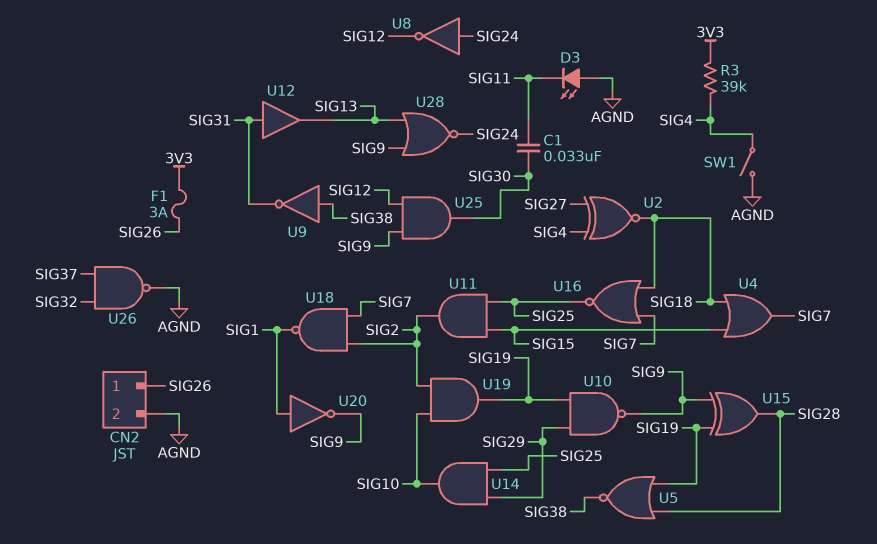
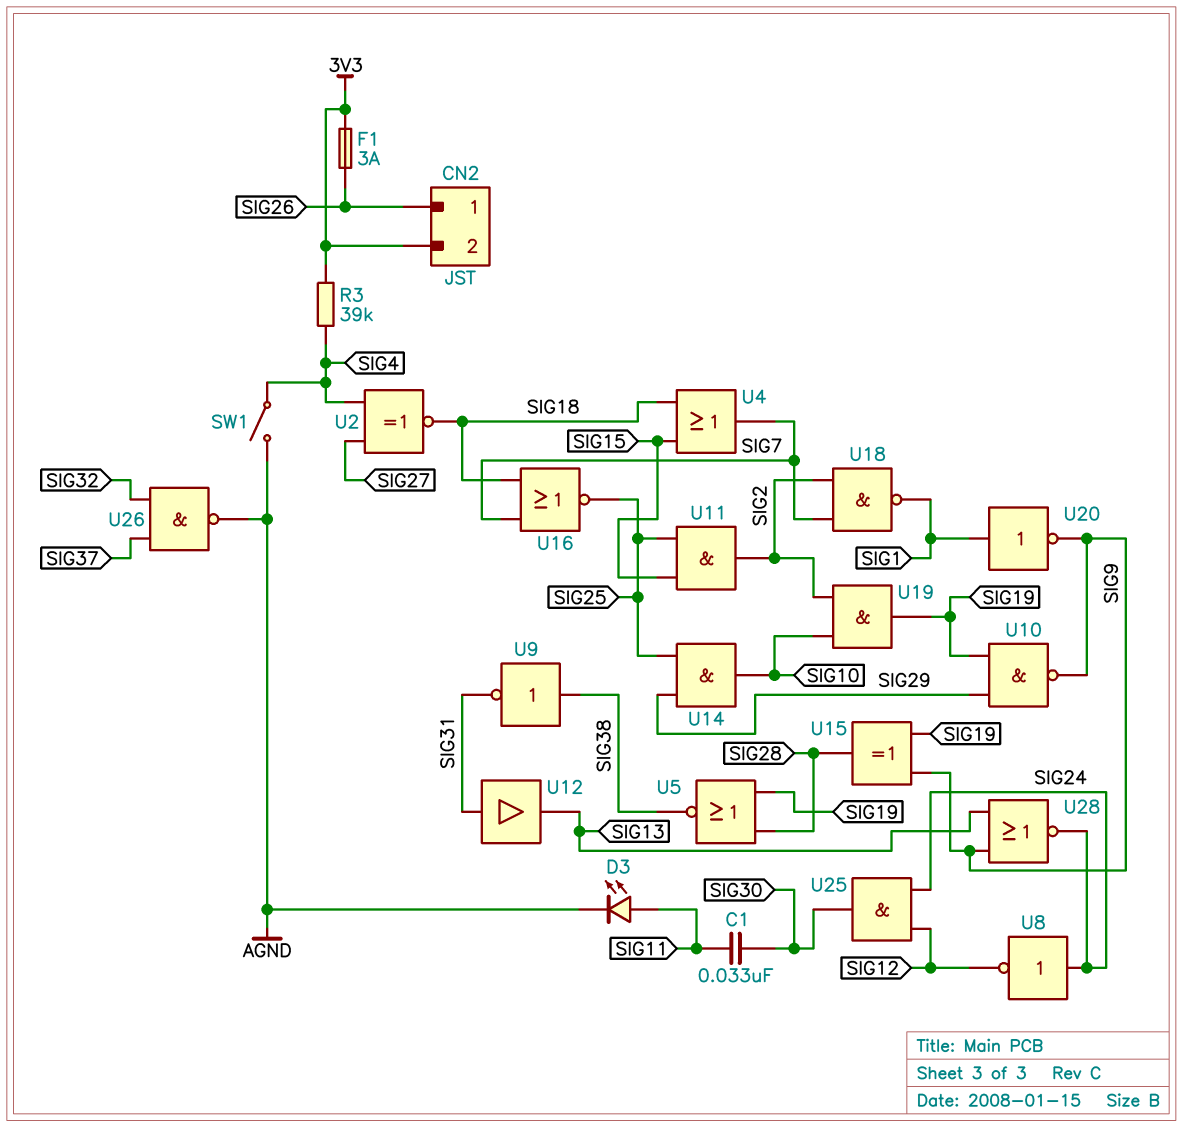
CN2 pin 2: AGND -> 3V3
D3: LED (A AGND, K SIG11) -> LED (A SIG11, K AGND)
U25: AND (in SIG9, in SIG12, out SIG30) -> AND (in SIG12, in SIG24, out SIG30)

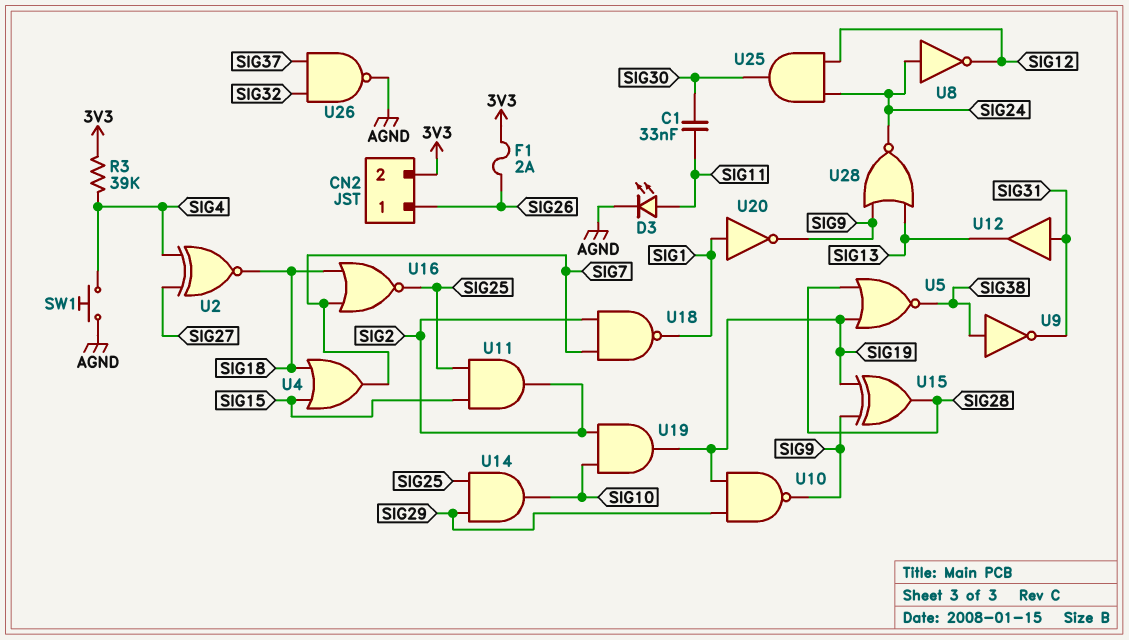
F1: 3A (3V3, SIG26) -> 2A (3V3, SIG26)
SW1: switch (AGND, SIG4) -> button (AGND, SIG4)

